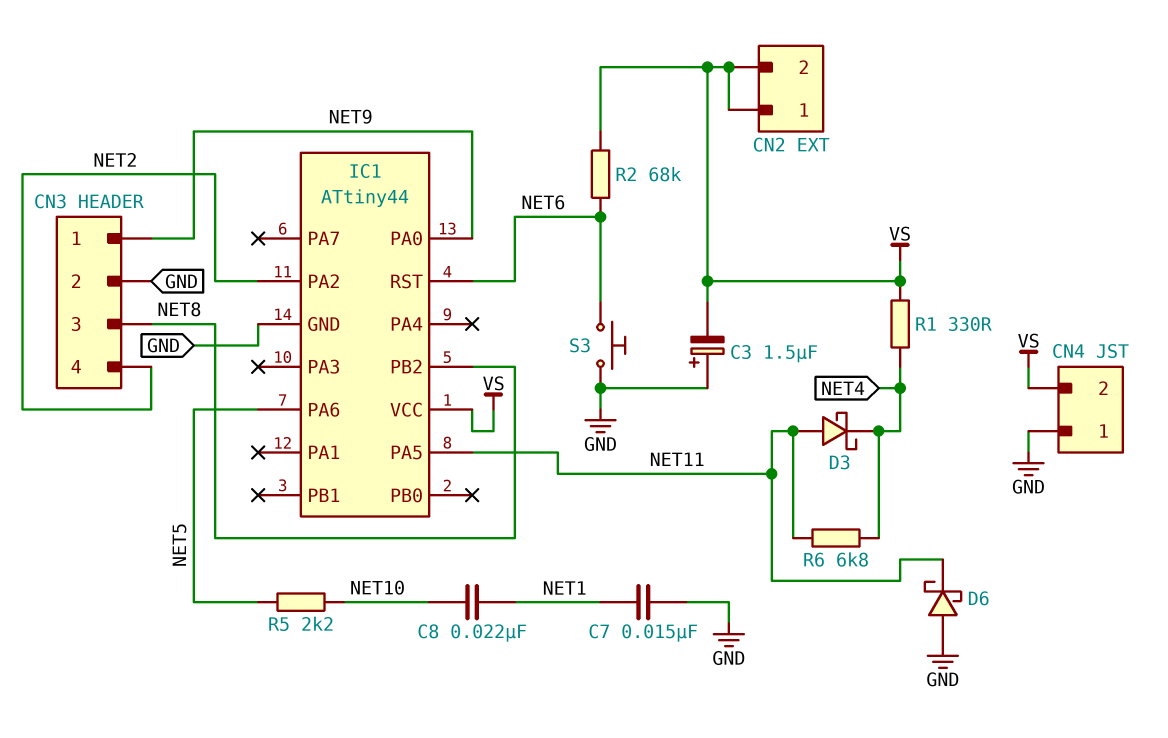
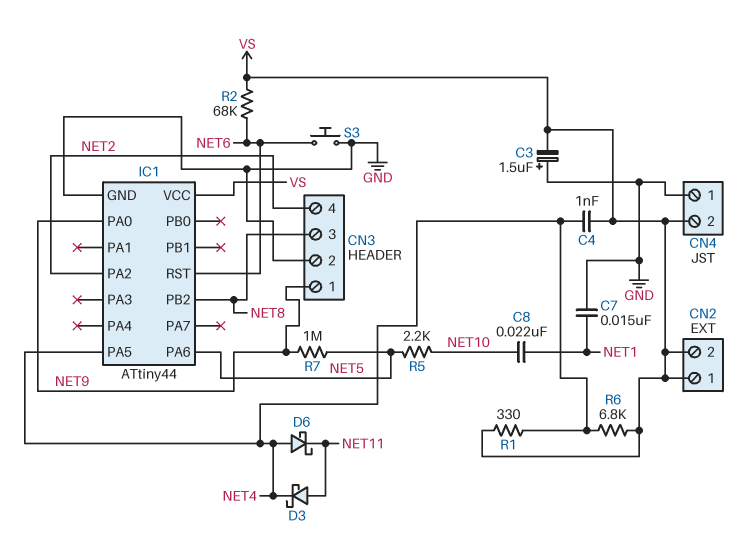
C4: none -> 1nF (NET4, VS)
D6: schottky (A GND, K NET11) -> schottky (A NET4, K NET11)
IC1 pin PA5: NET11 -> NET4
R6: 6.8k (NET4, NET11) -> 6.8k (NET4, VS)
R7: none -> 1M (NET5, NET9)

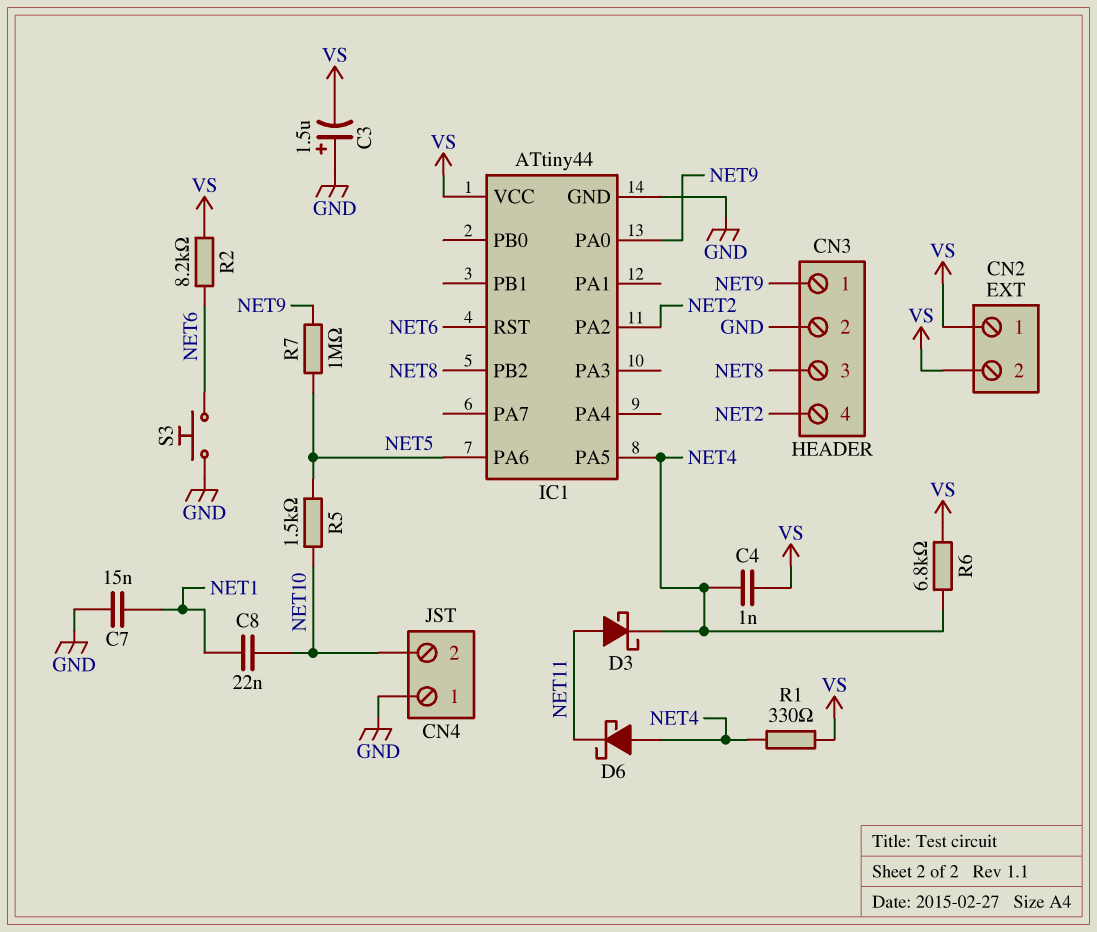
CN4 pin 2: VS -> NET10
R2: 68k (NET6, VS) -> 8.2k (NET6, VS)
R5: 2.2k (NET5, NET10) -> 1.5k (NET5, NET10)

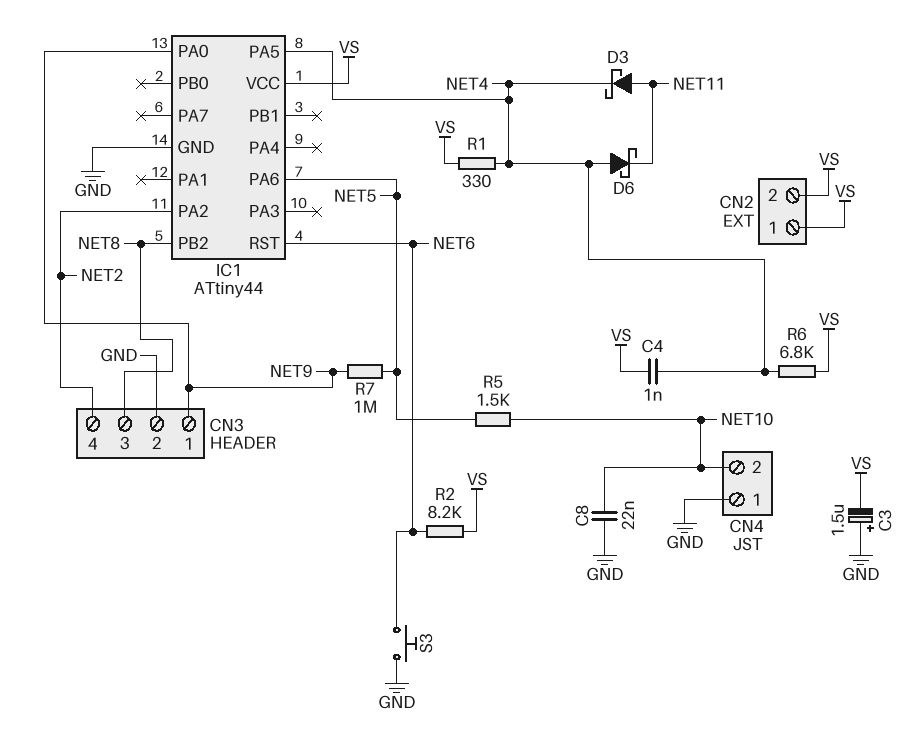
C7: 15nF (GND, NET1) -> none
C8: 22nF (NET1, NET10) -> 22nF (GND, NET10)

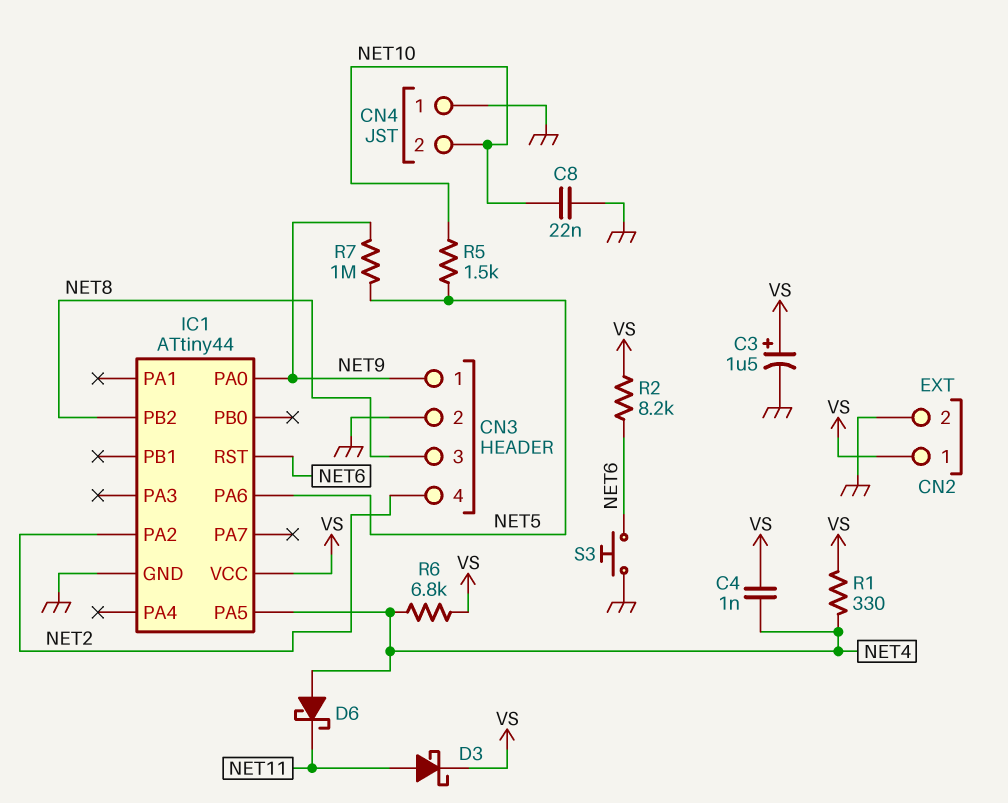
C3: 1.5uF (plus GND, minus VS) -> 1.5uF (plus VS, minus GND)
CN2 pin 2: VS -> GND
D3: schottky (A NET11, K NET4) -> schottky (A NET11, K VS)

